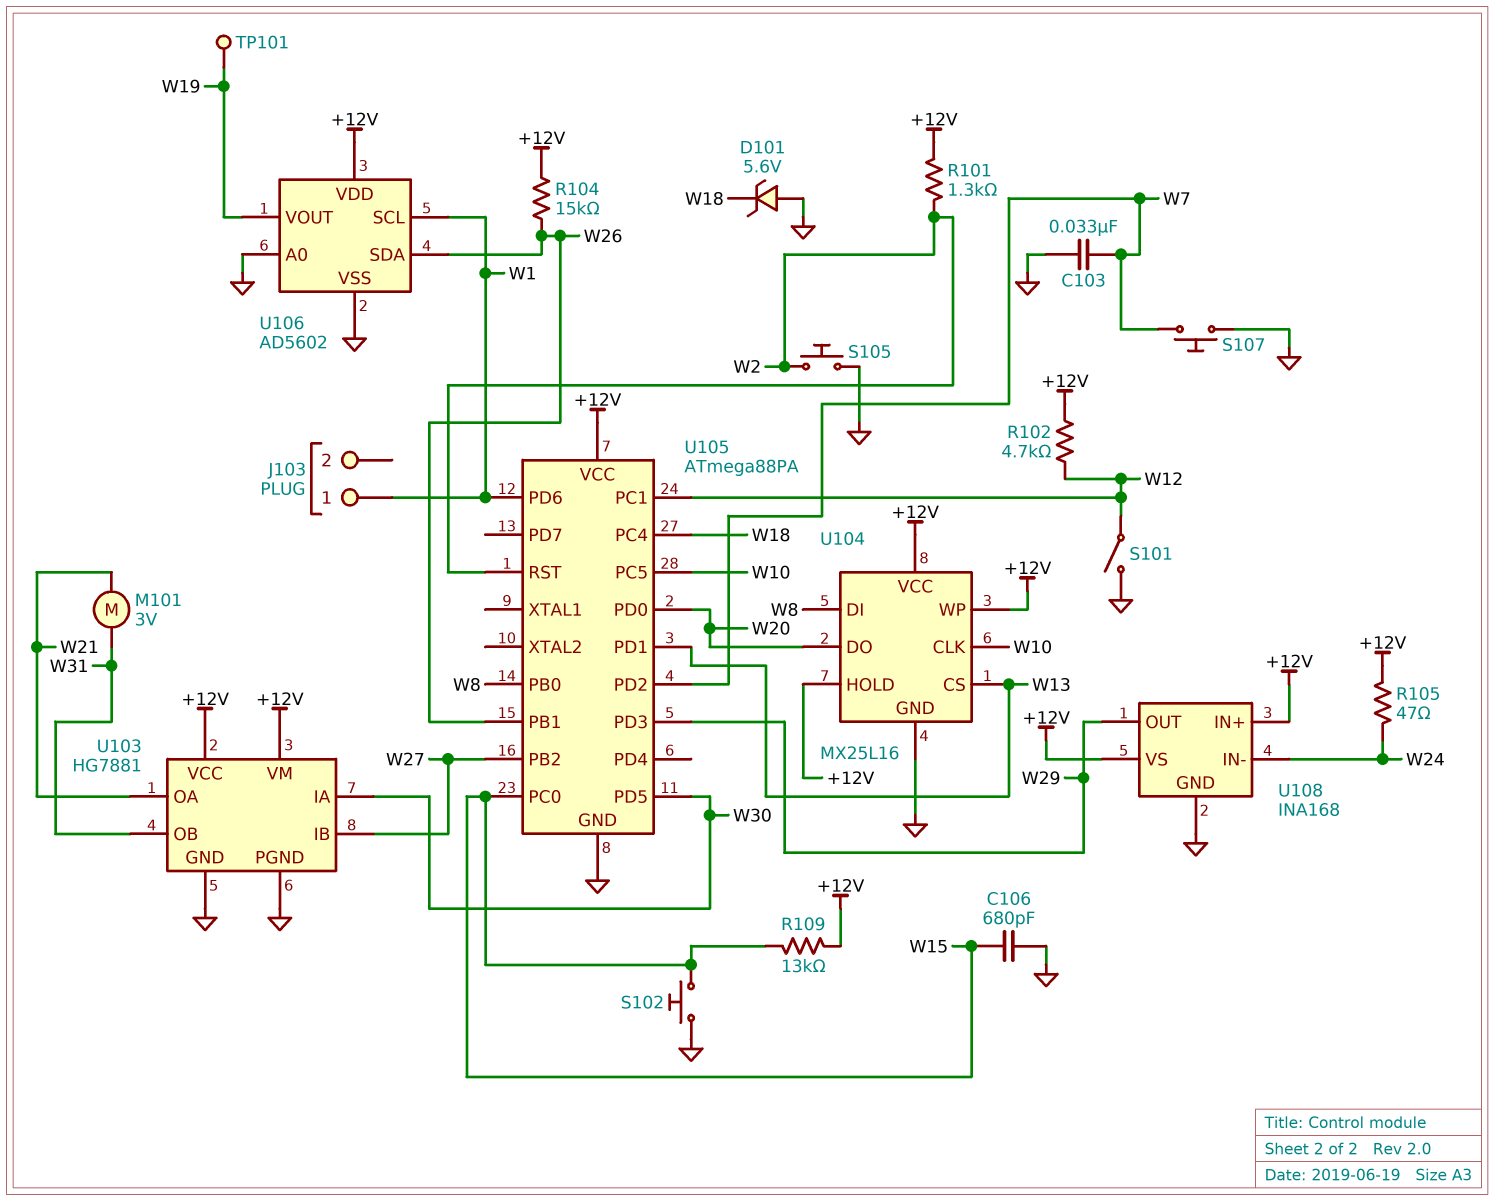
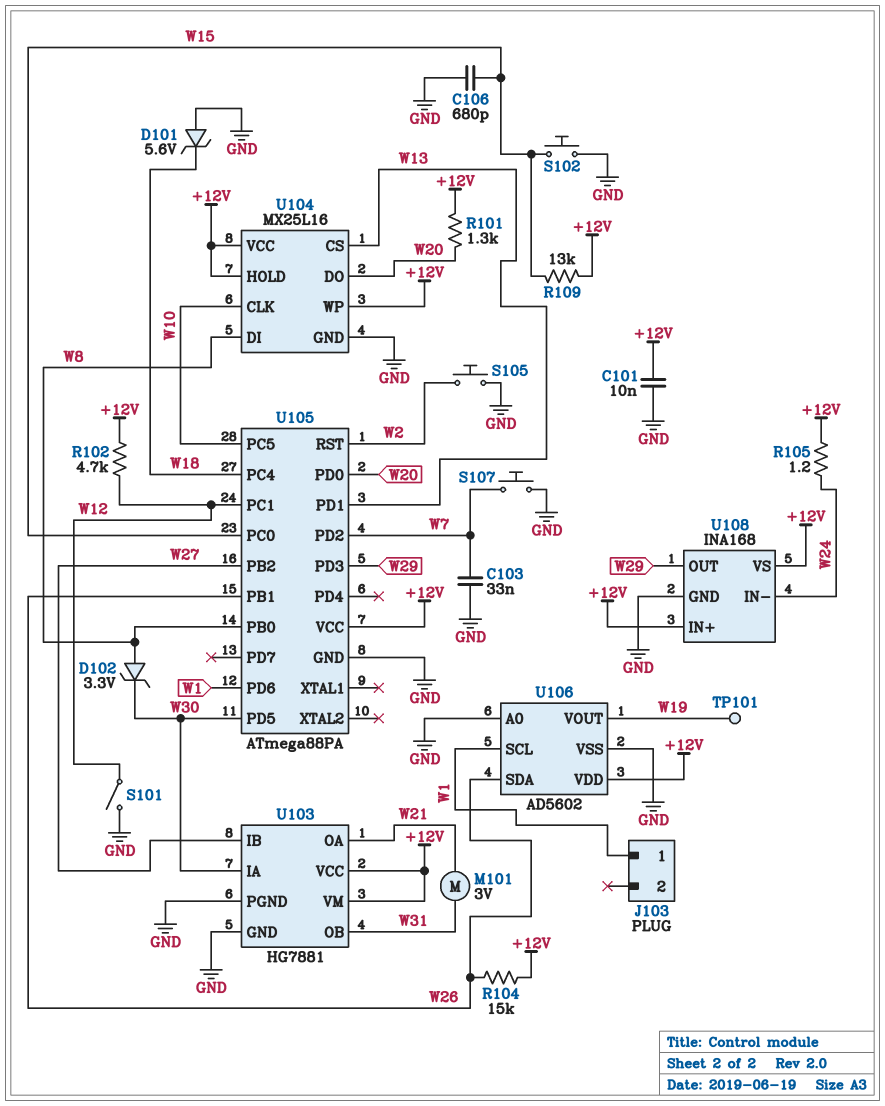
C101: none -> 10nF (+12V, GND)
D102: none -> zener 3.3V (A W8, K W30)
R101: 1.3k (+12V, W2) -> 1.3k (+12V, W20)
R105: 47 (+12V, W24) -> 1.2 (+12V, W24)

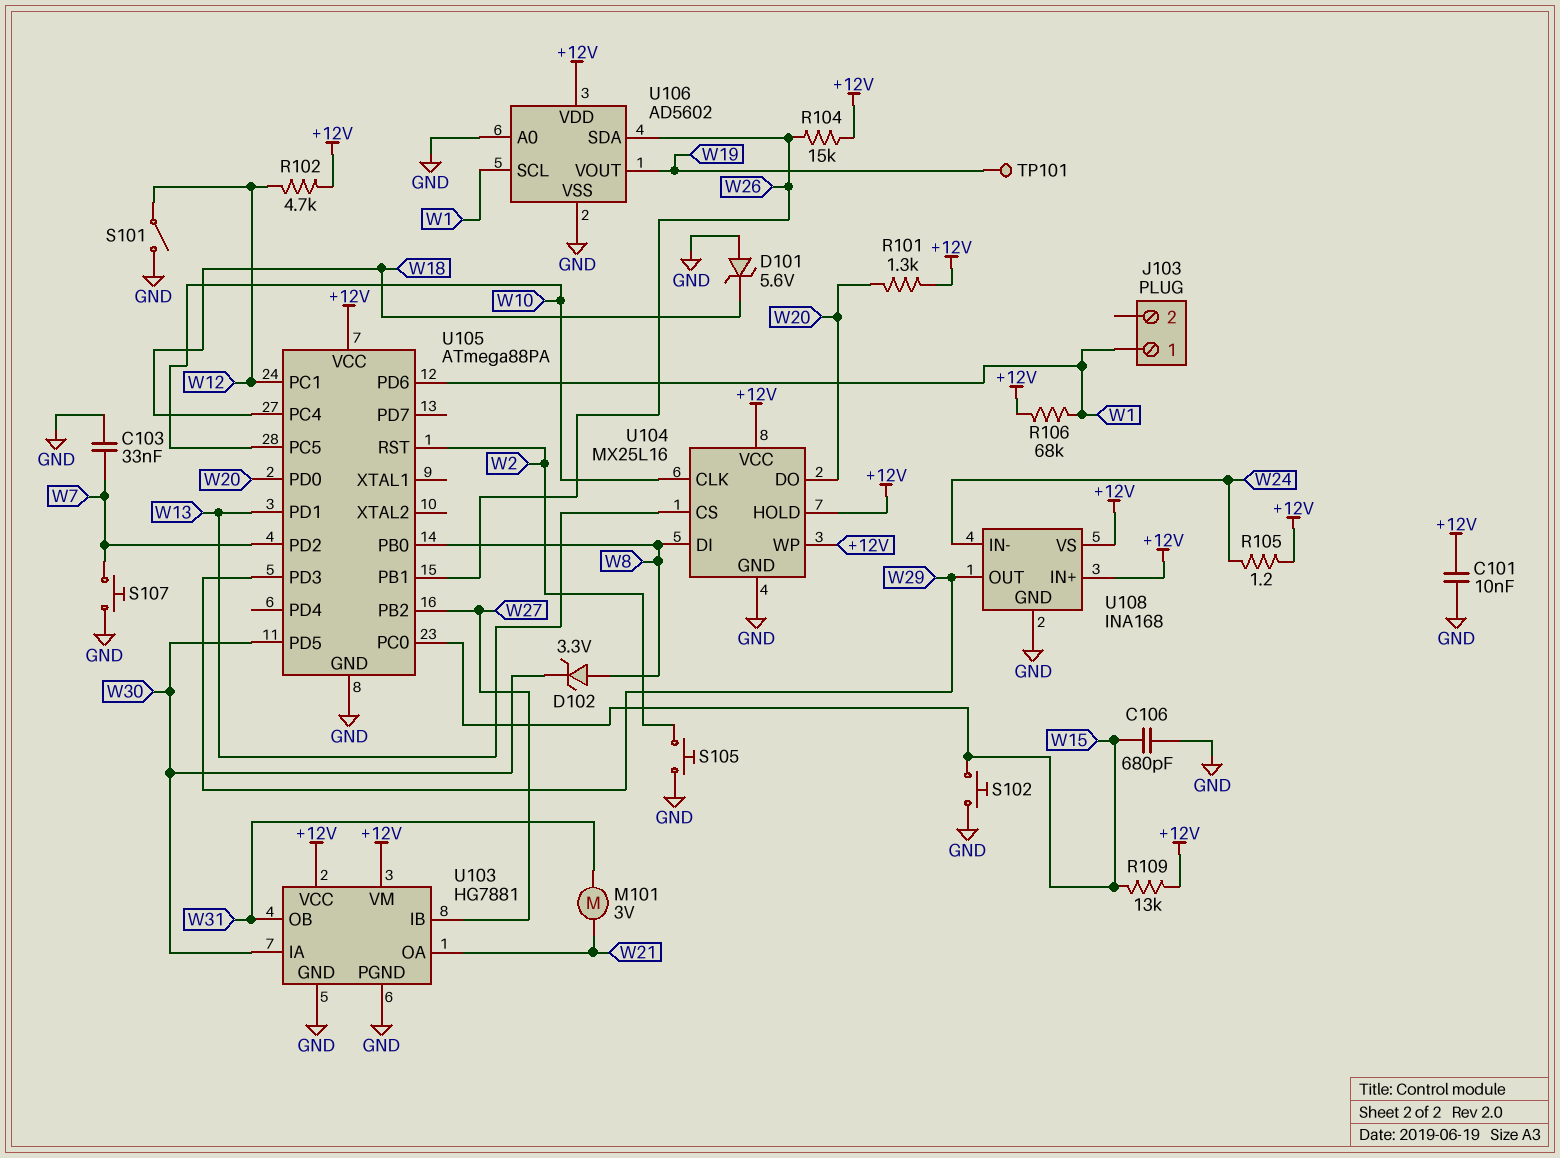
R106: none -> 68k (+12V, W1)

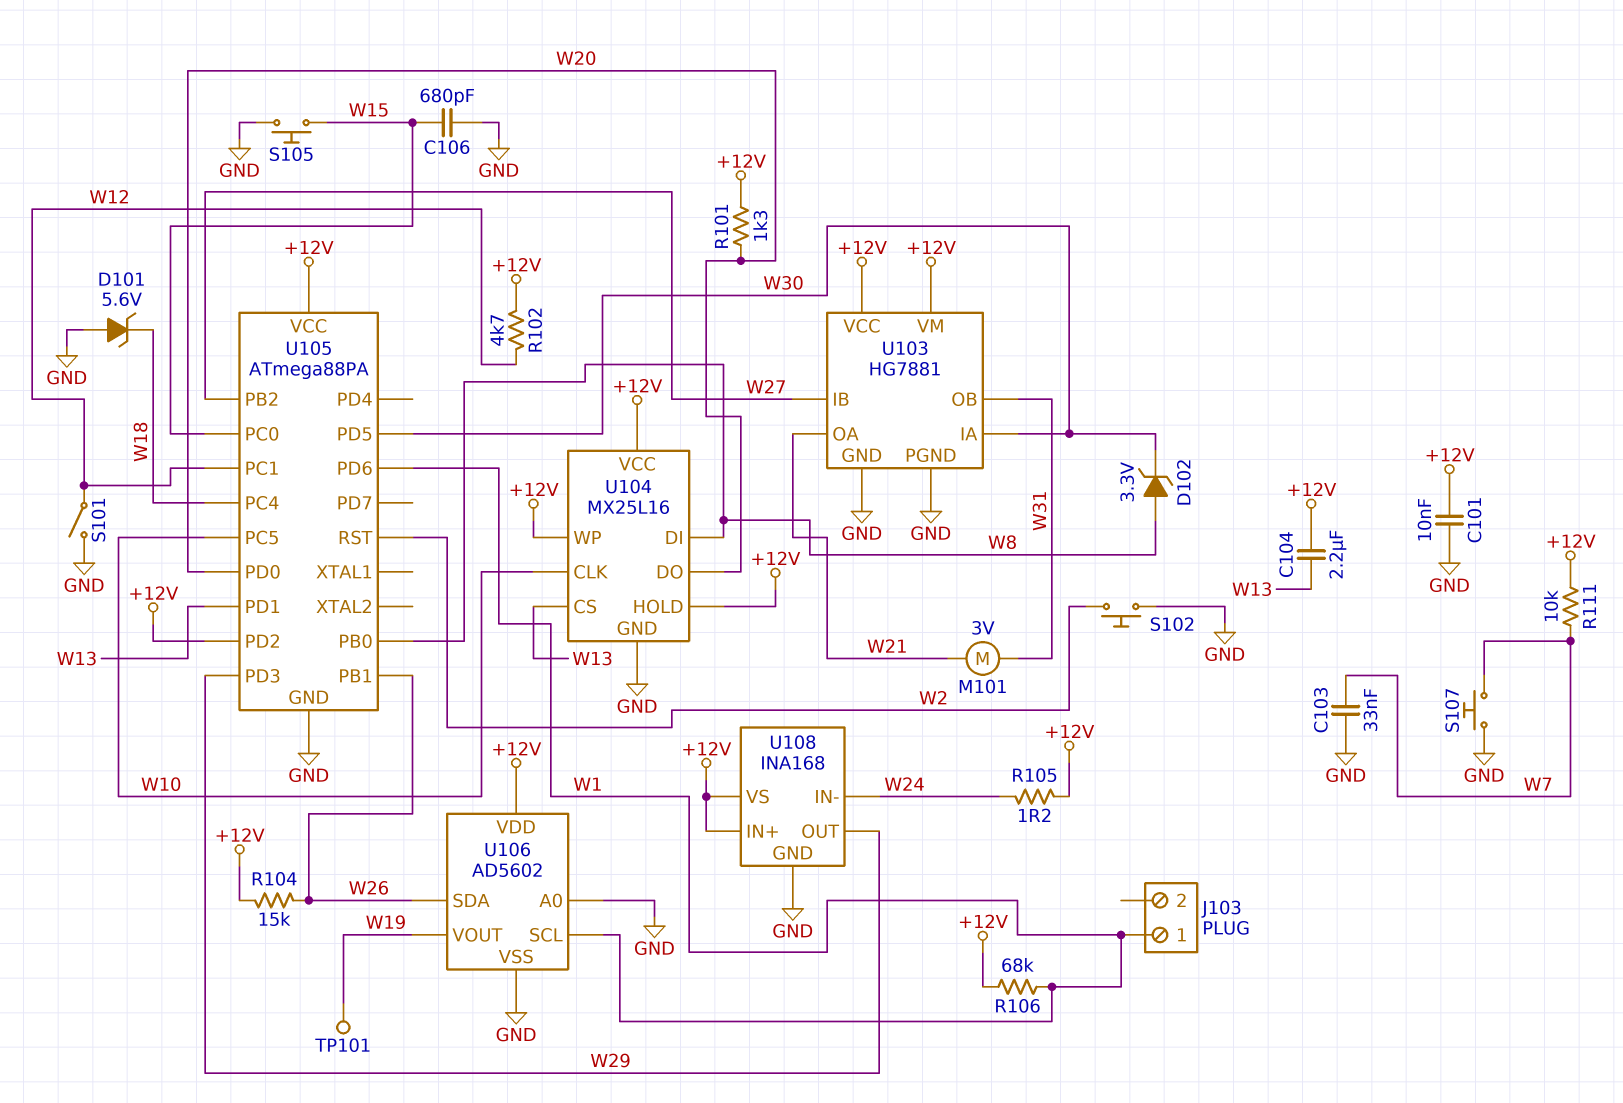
C104: none -> 2.2uF (+12V, W13)
R109: 13k (+12V, W15) -> none
R111: none -> 10k (+12V, W7)
S102: button (GND, W15) -> button (GND, W2)
S105: button (GND, W2) -> button (GND, W15)
U105 pin PD2: W7 -> +12V

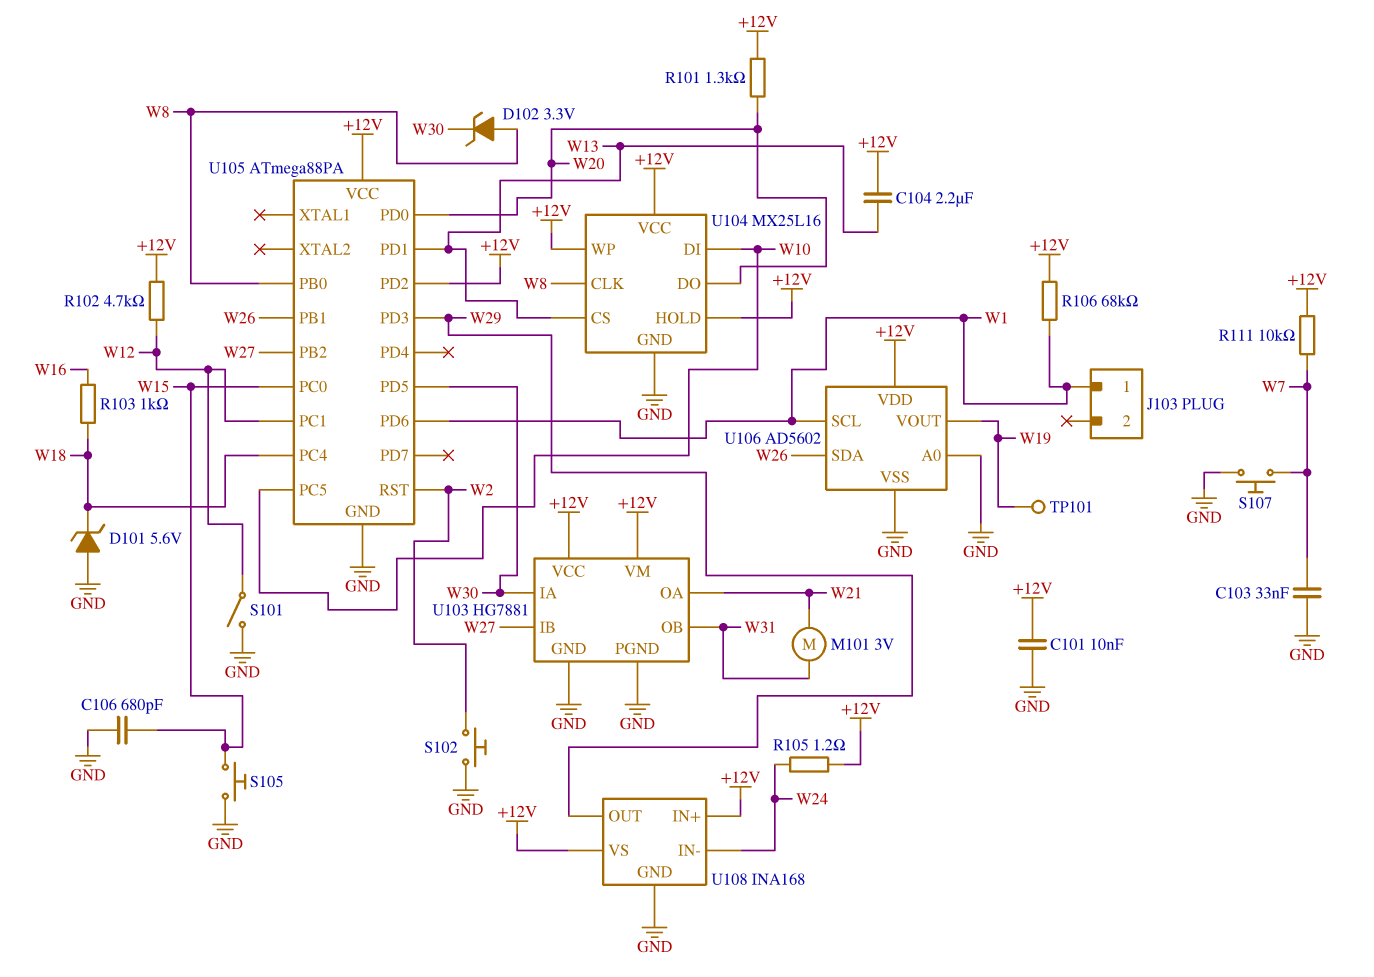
R103: none -> 1k (W16, W18)
R104: 15k (+12V, W26) -> none
U104 pin CLK: W10 -> W8
U104 pin DI: W8 -> W10

